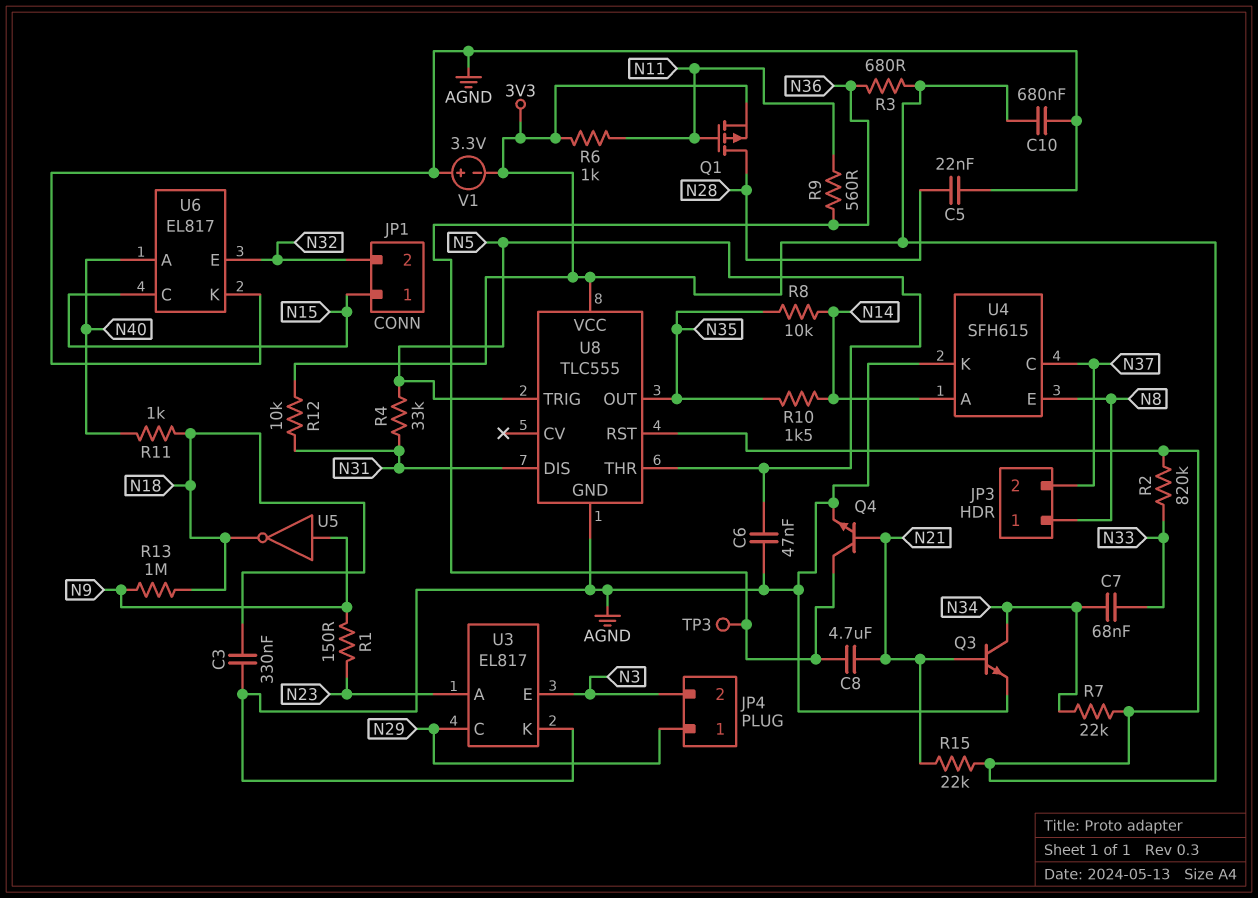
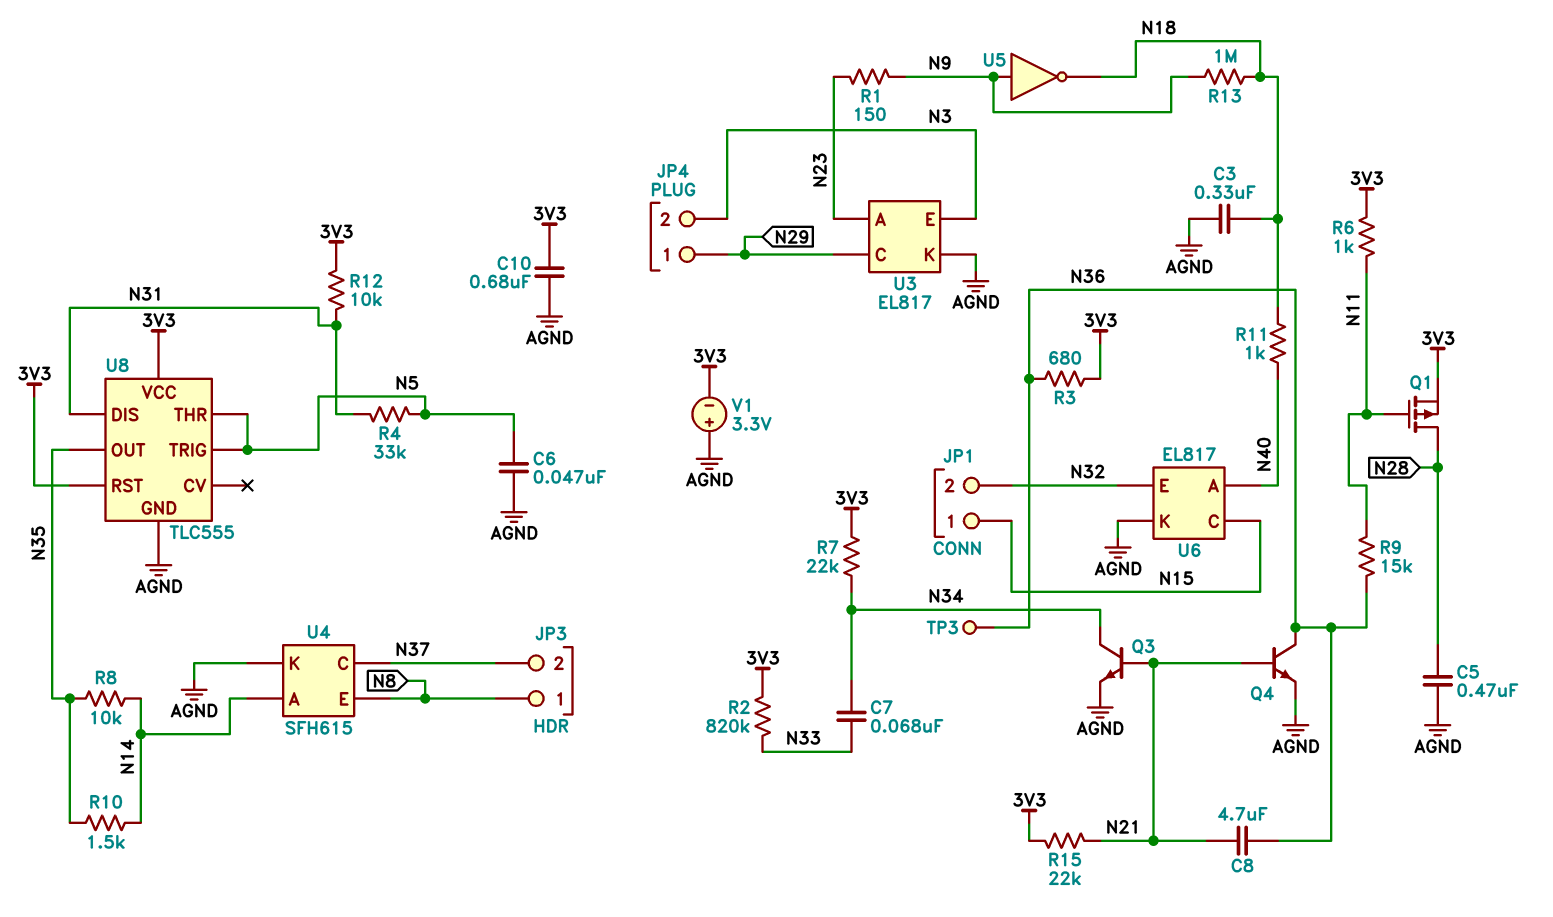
C5: 22nF (AGND, N28) -> 470nF (AGND, N28)
R9: 560 (N11, N36) -> 15k (N11, N36)

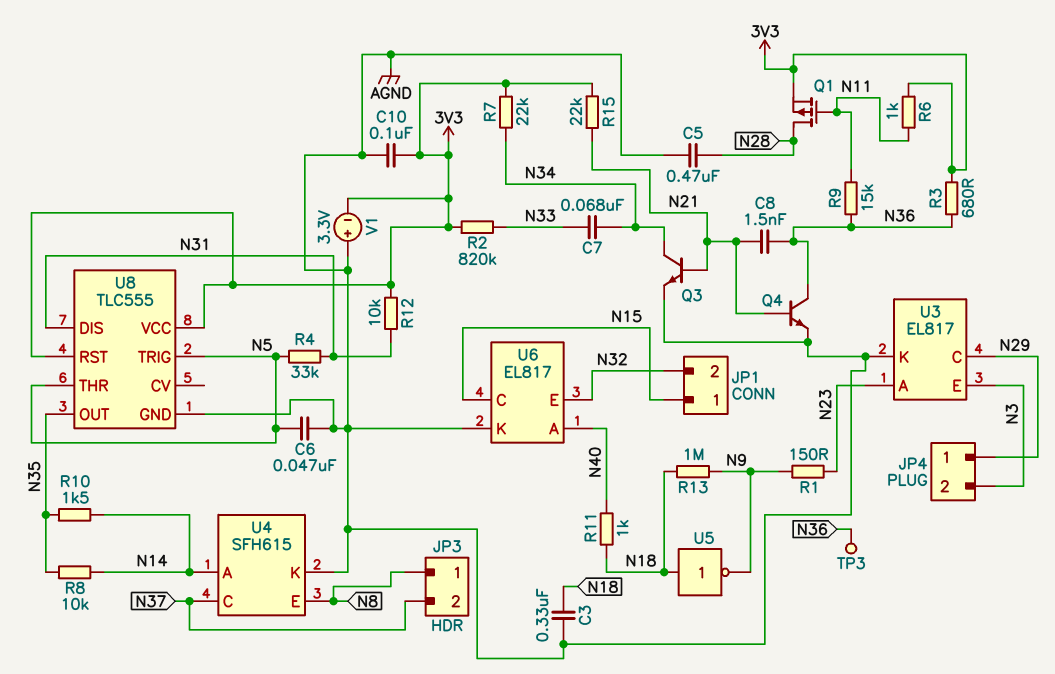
C8: 4.7uF (N21, N36) -> 1.5nF (N21, N36)
C10: 680nF (3V3, AGND) -> 100nF (3V3, AGND)
U5: NOT (in N9, out N18) -> NOT (in N18, out N9)

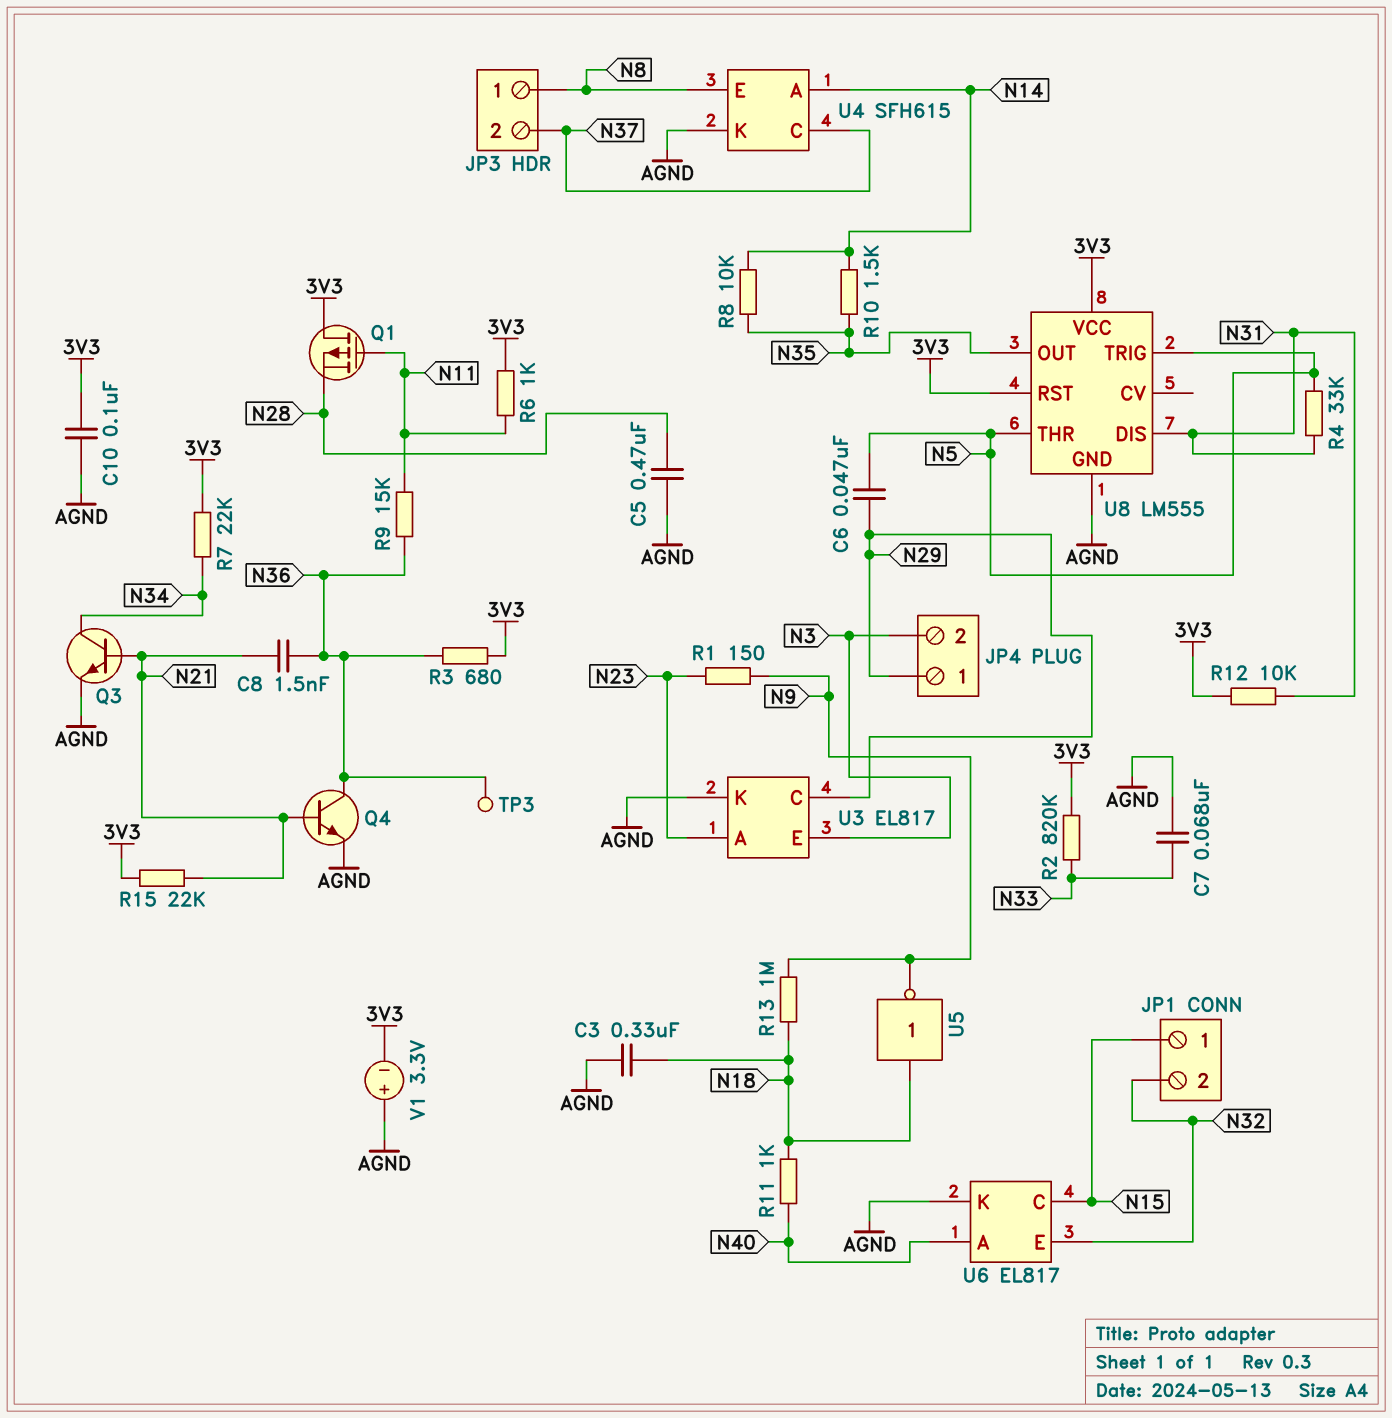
C6: 47nF (AGND, N5) -> 47nF (N5, N29)
C7: 68nF (N33, N34) -> 68nF (AGND, N33)
Q1: PMOS (G N11, D N28, S 3V3) -> PMOS (G N11, D 3V3, S N28)
U8: TLC555 -> LM555

